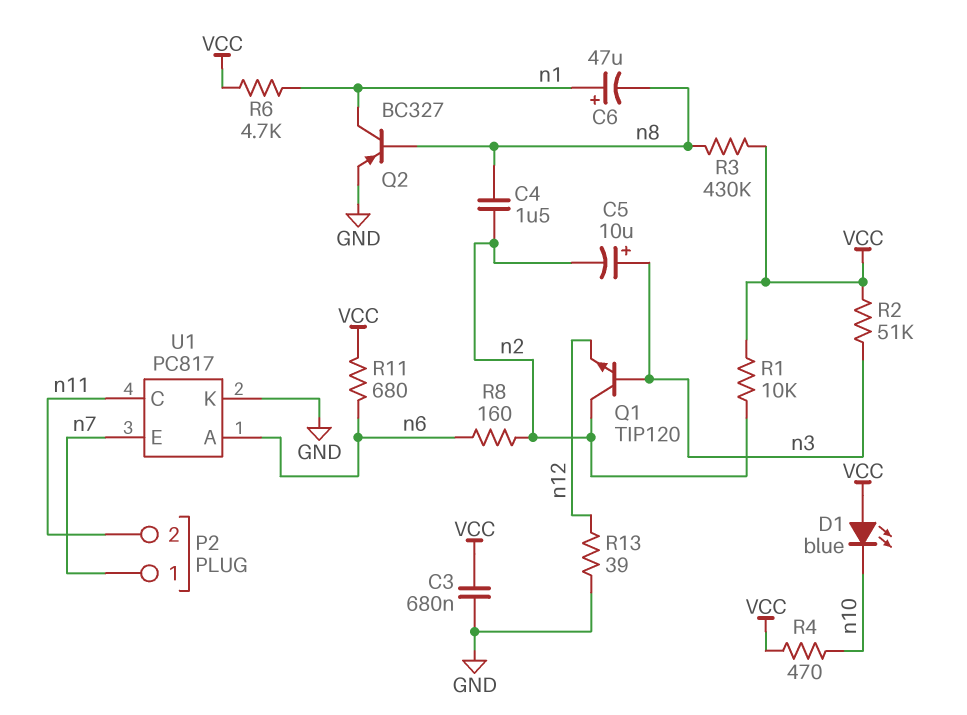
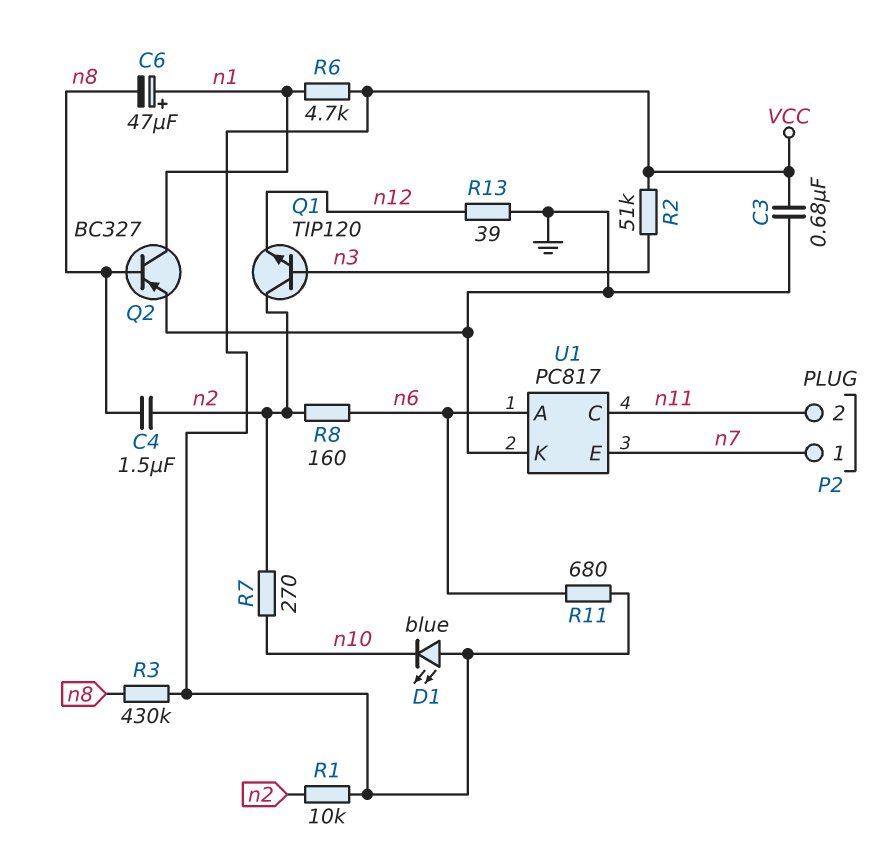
C5: 10uF (plus n3, minus n2) -> none
R4: 470 (VCC, n10) -> none
R7: none -> 270 (n2, n10)

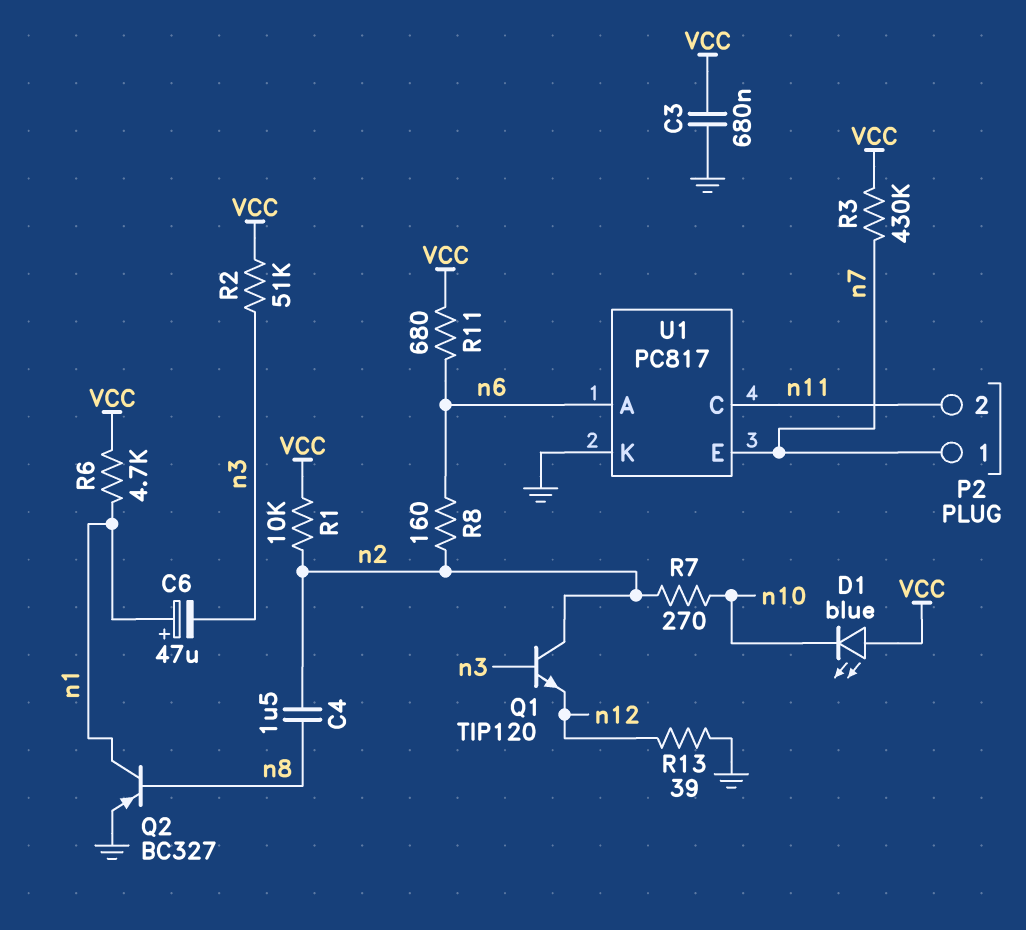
C6: 47uF (plus n1, minus n8) -> 47uF (plus n1, minus n3)
R3: 430k (VCC, n8) -> 430k (VCC, n7)

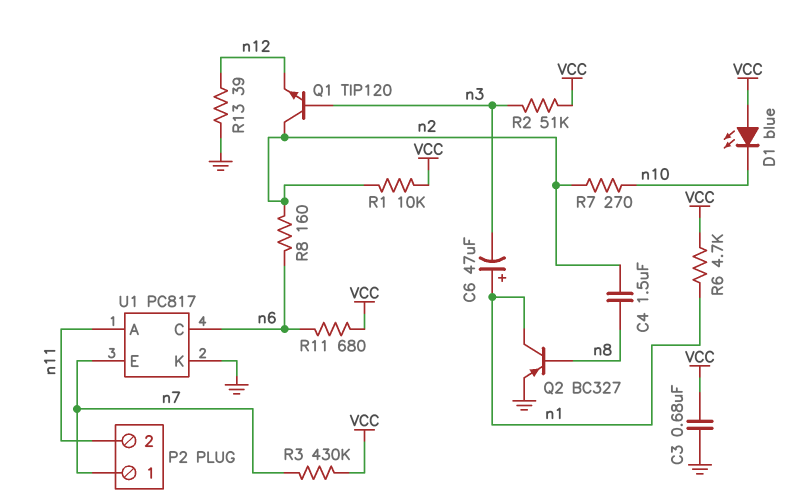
U1 pin A: n6 -> n11
U1 pin C: n11 -> n6

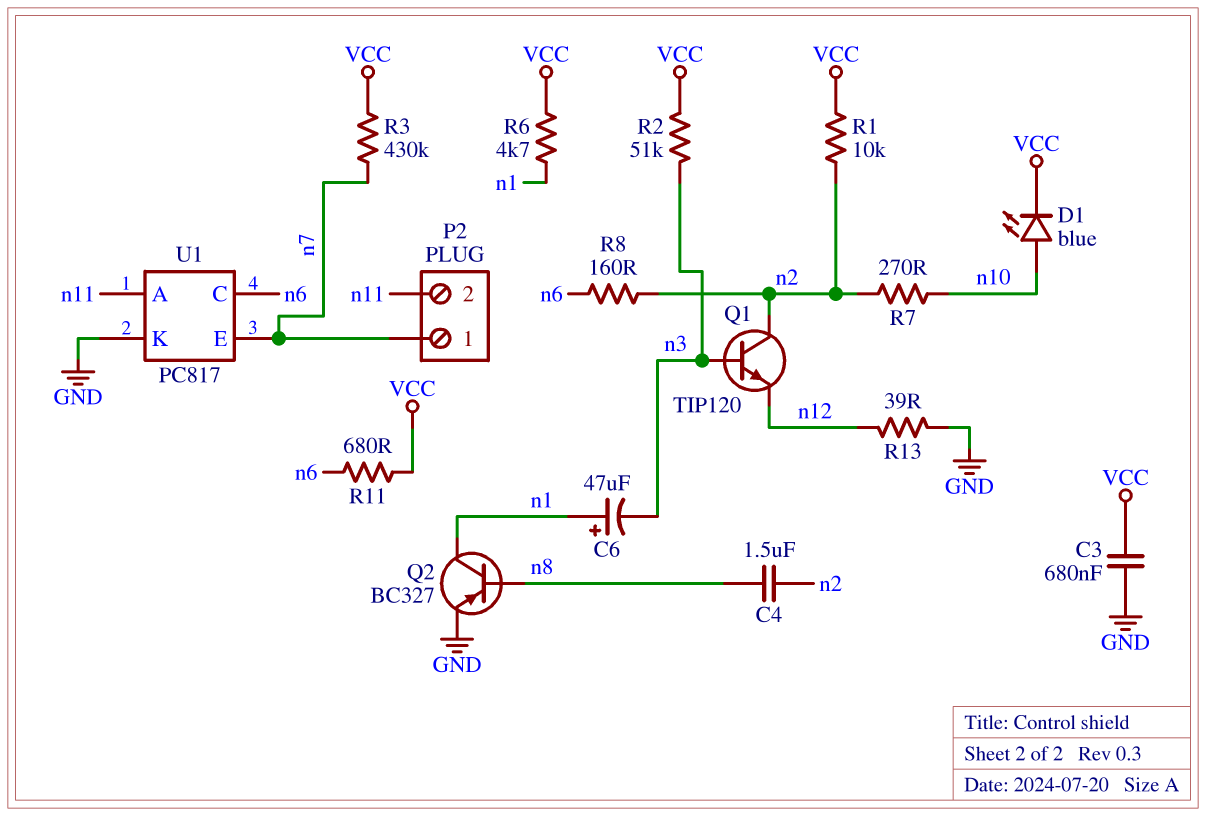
D1: LED blue (A VCC, K n10) -> LED blue (A n10, K VCC)

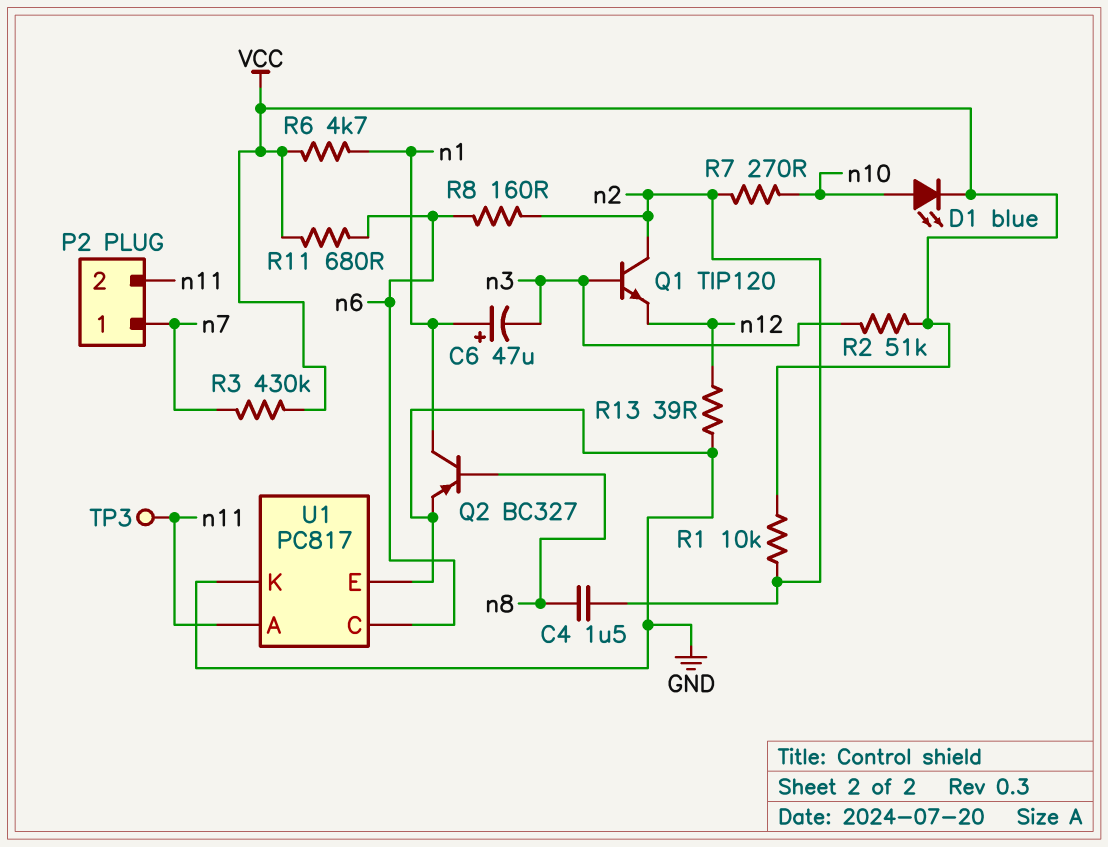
C3: 680nF (GND, VCC) -> none
TP3: none -> test point (n11)
U1 pin E: n7 -> GND

